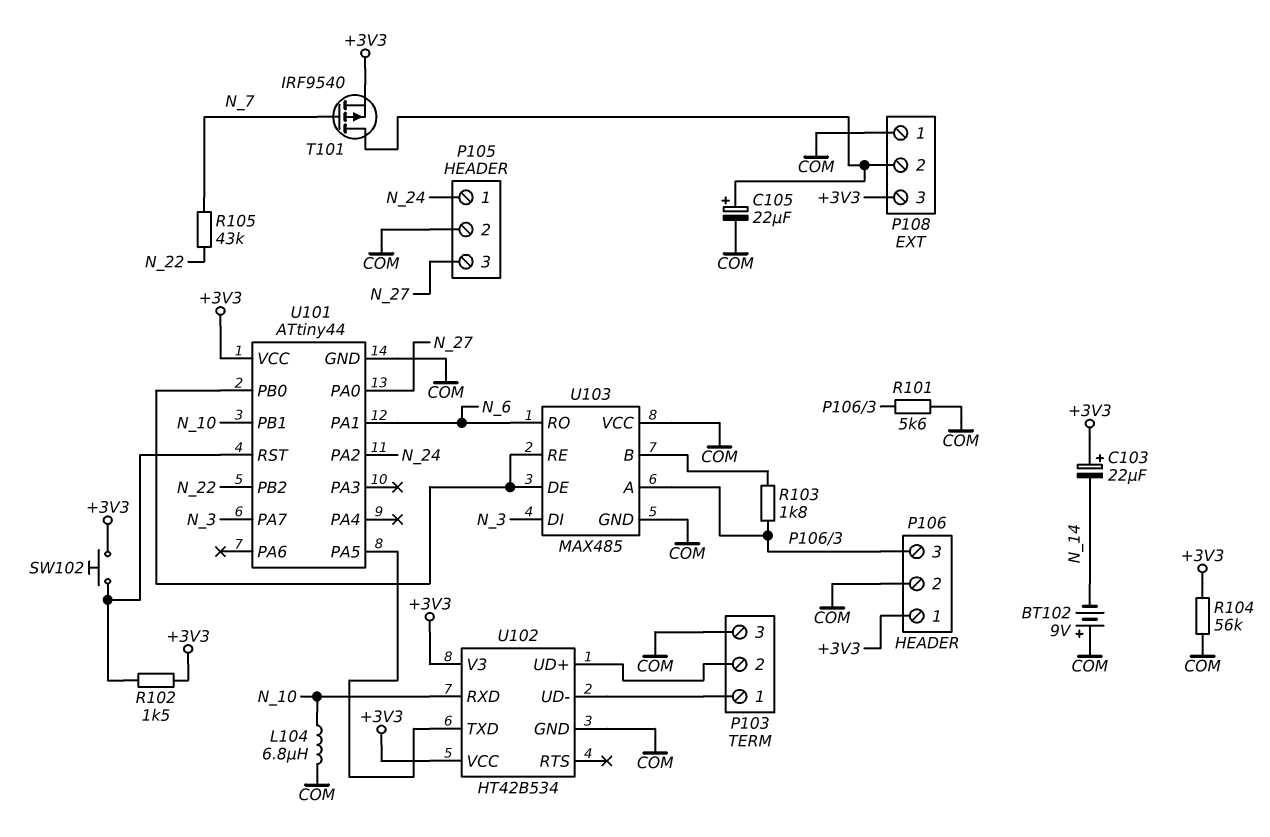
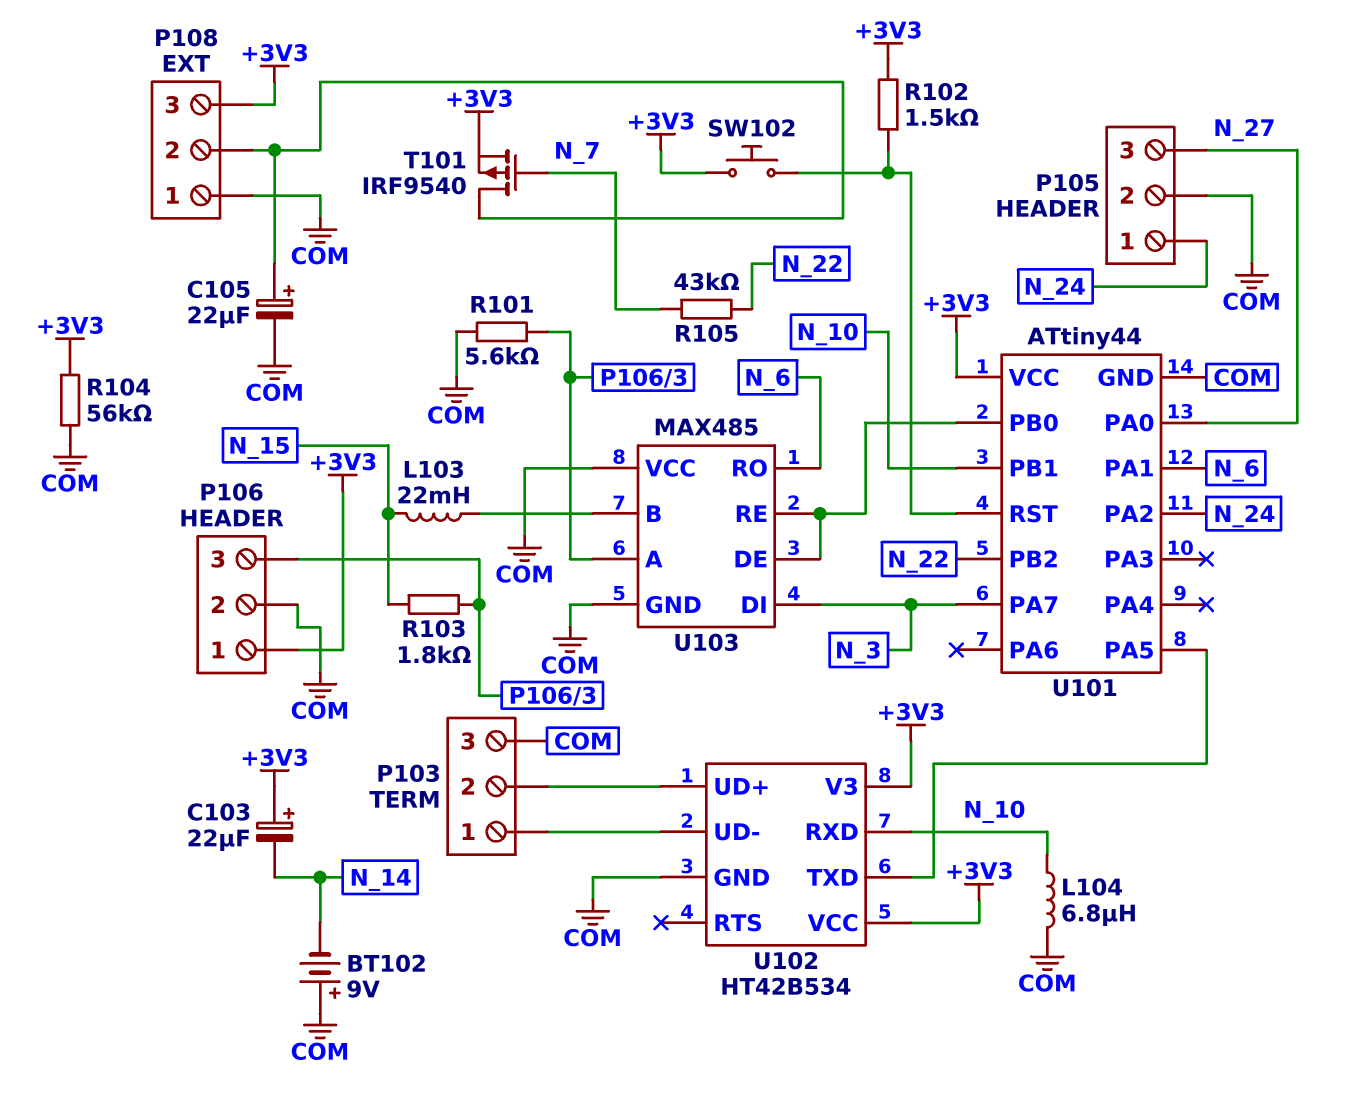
L103: none -> 22mH (N_15, U103/B)
R103: 1.8k (P106/3, U103/B) -> 1.8k (N_15, P106/3)

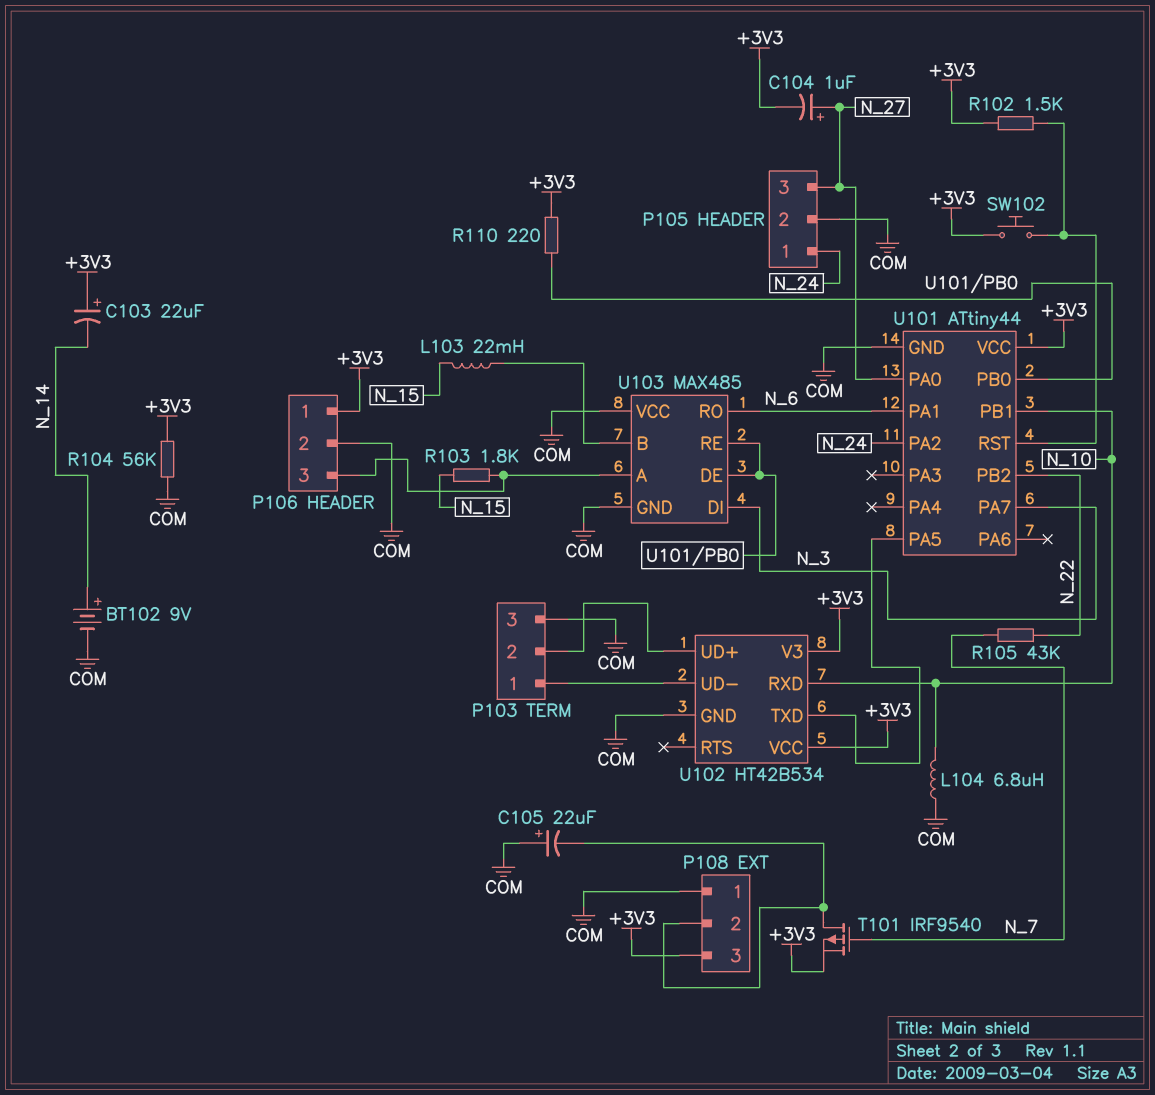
BT102: 9V (plus COM, minus N_14) -> 9V (plus N_14, minus COM)
C104: none -> 1uF (plus N_27, minus +3V3)
C105: 22uF (plus P108/2, minus COM) -> 22uF (plus COM, minus P108/2)
R101: 5.6k (COM, P106/3) -> none
R110: none -> 220 (+3V3, U101/PB0)

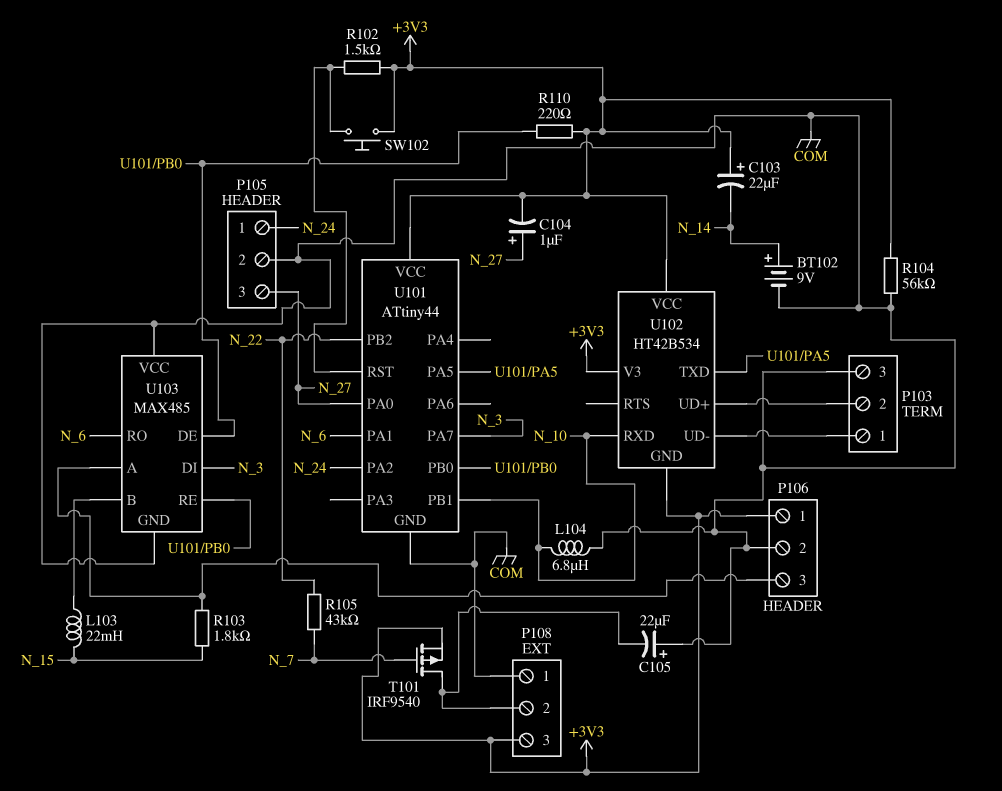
U102 pin GND: COM -> +3V3

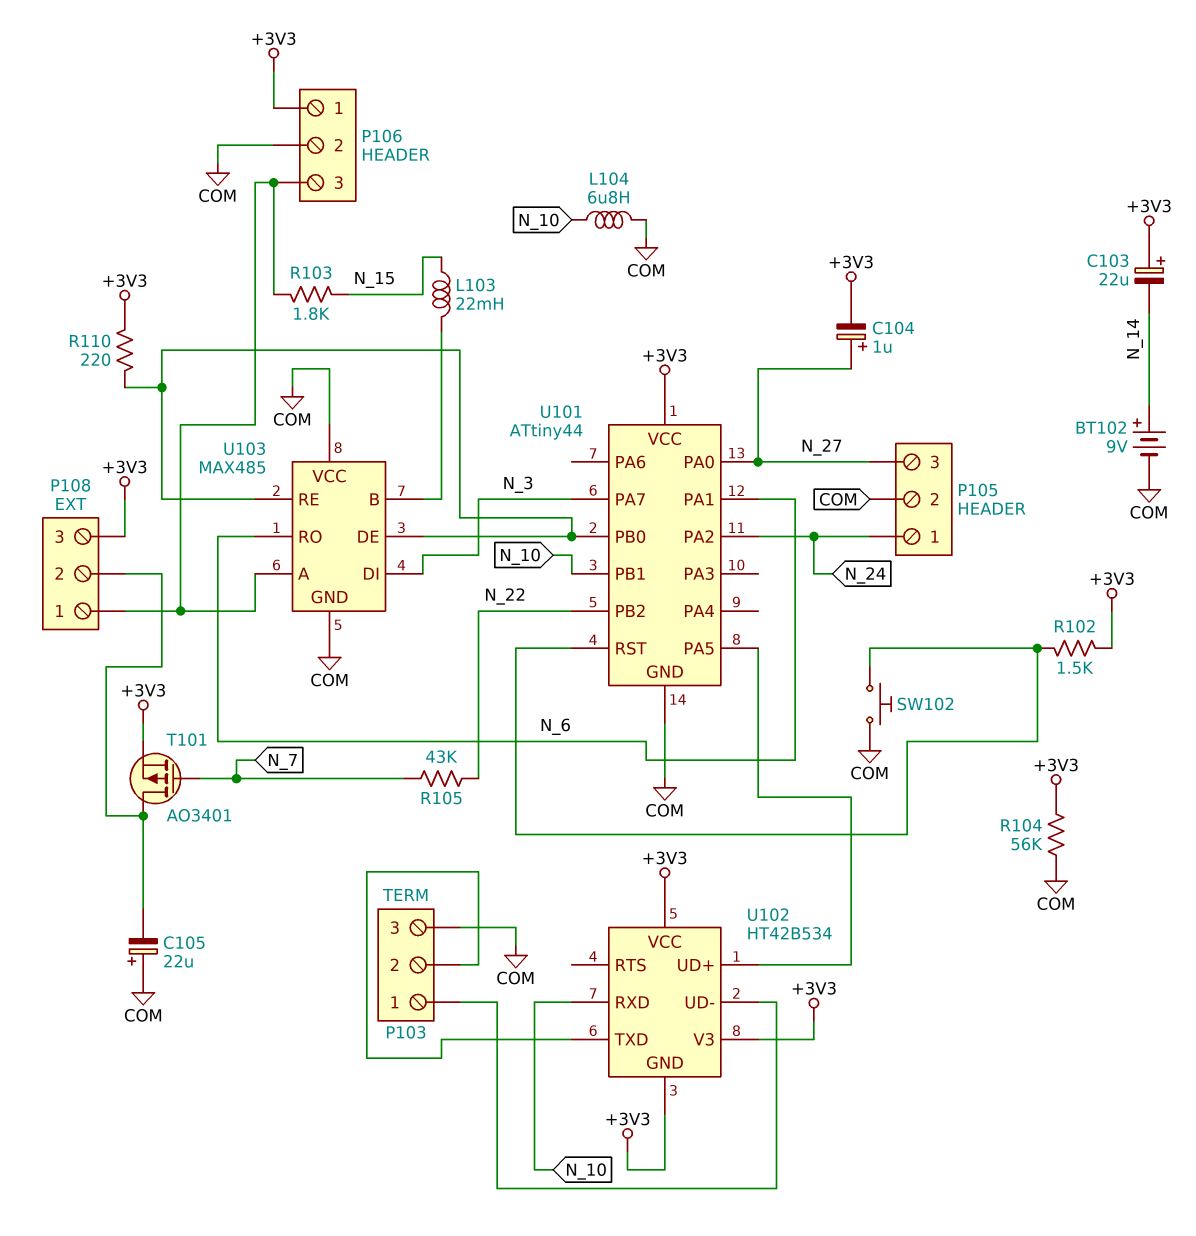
P108 pin 1: COM -> P106/3
SW102: button (+3V3, U101/RST) -> button (COM, U101/RST)
T101: PMOS IRF9540 (G N_7, D P108/2, S +3V3) -> PMOS AO3401 (G N_7, D P108/2, S +3V3)
U102 pin TXD: U101/PA5 -> P103/2
U102 pin UD+: P103/2 -> U101/PA5

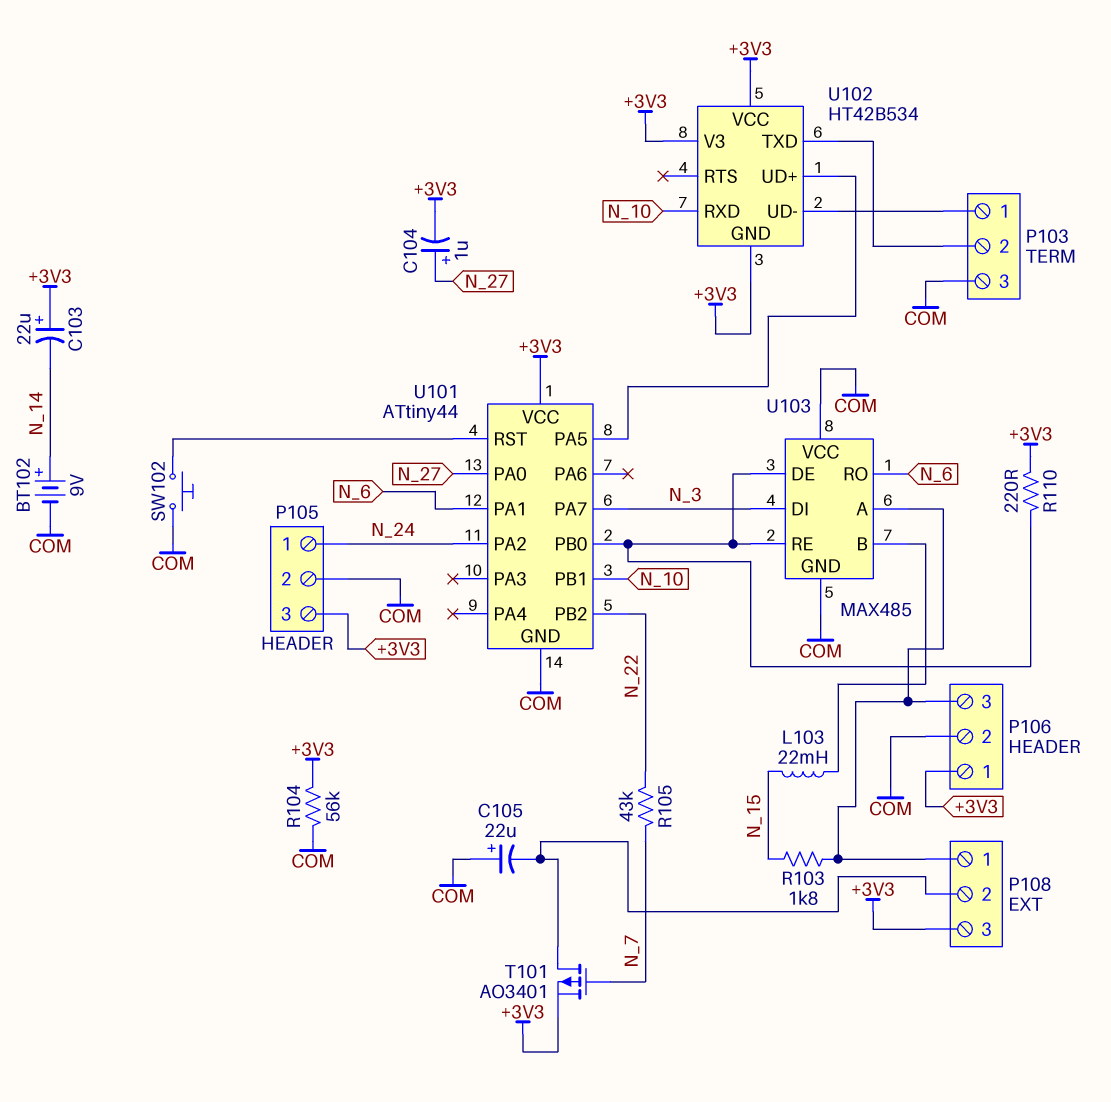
L104: 6.8uH (COM, N_10) -> none
P105 pin 3: N_27 -> +3V3
R102: 1.5k (+3V3, U101/RST) -> none

